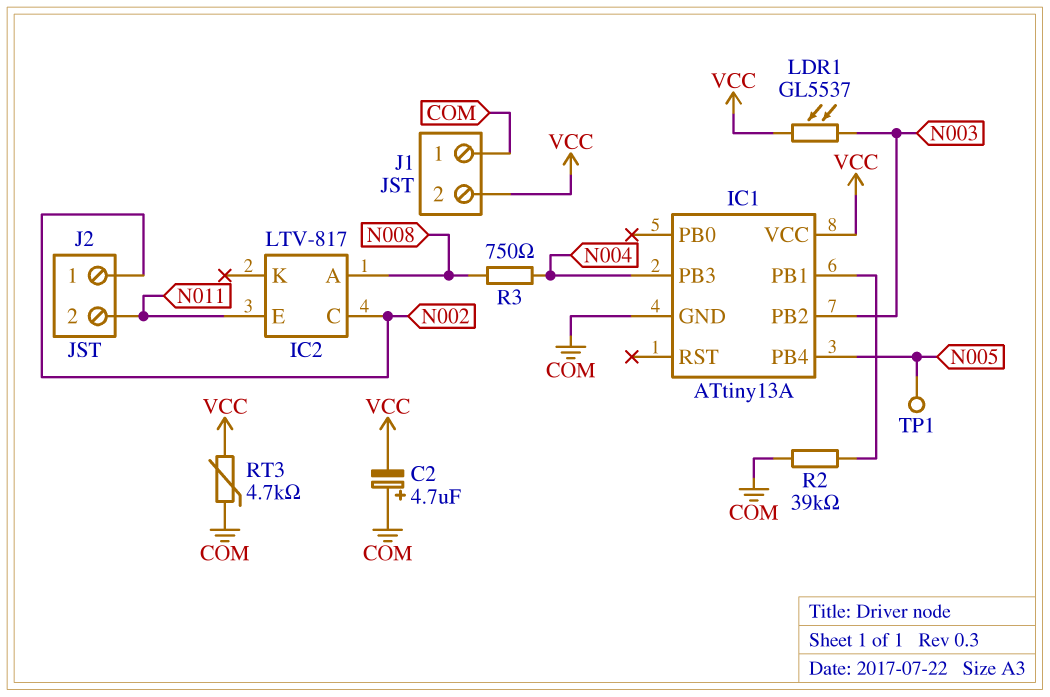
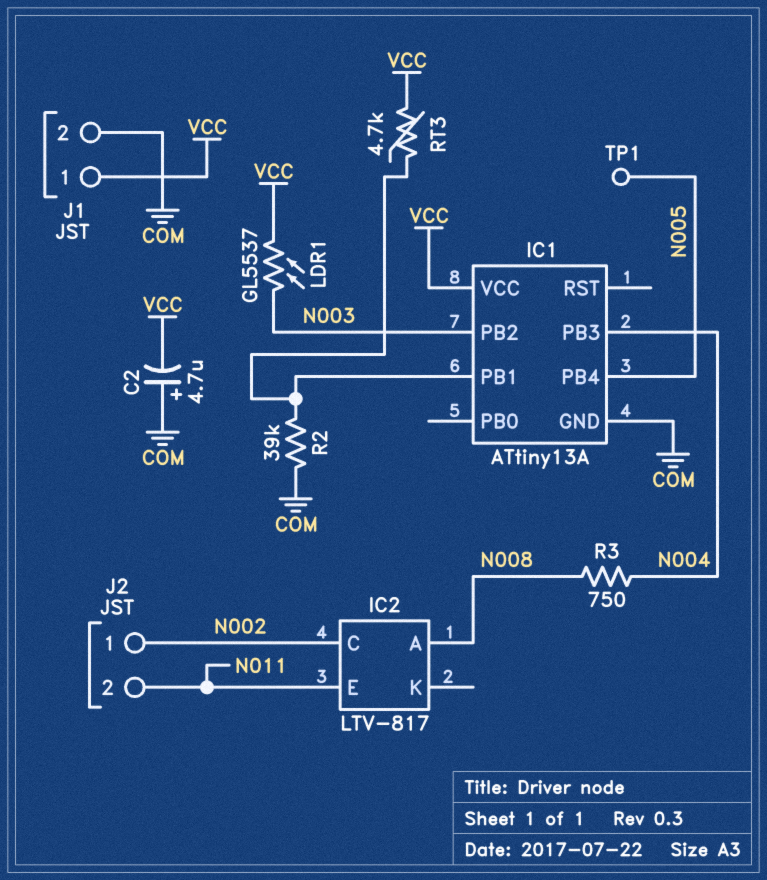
J1 pin 1: COM -> VCC
J1 pin 2: VCC -> COM
RT3: 4.7k (COM, VCC) -> 4.7k (IC1/PB1, VCC)

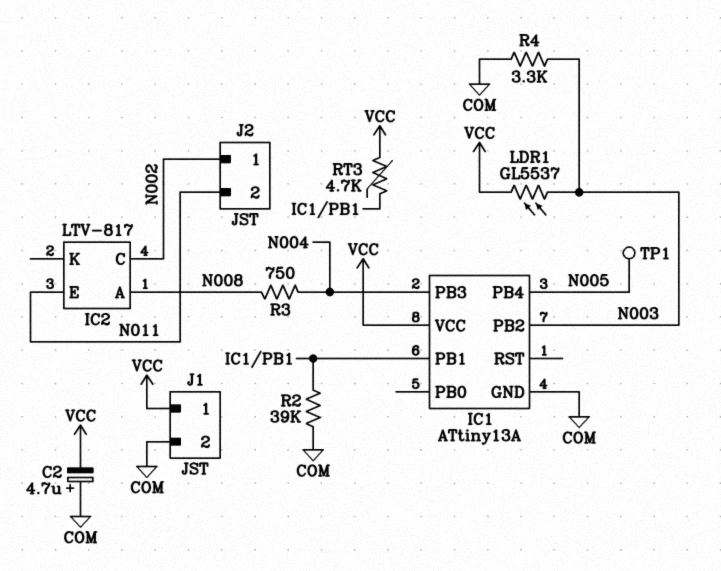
R4: none -> 3.3k (COM, N003)

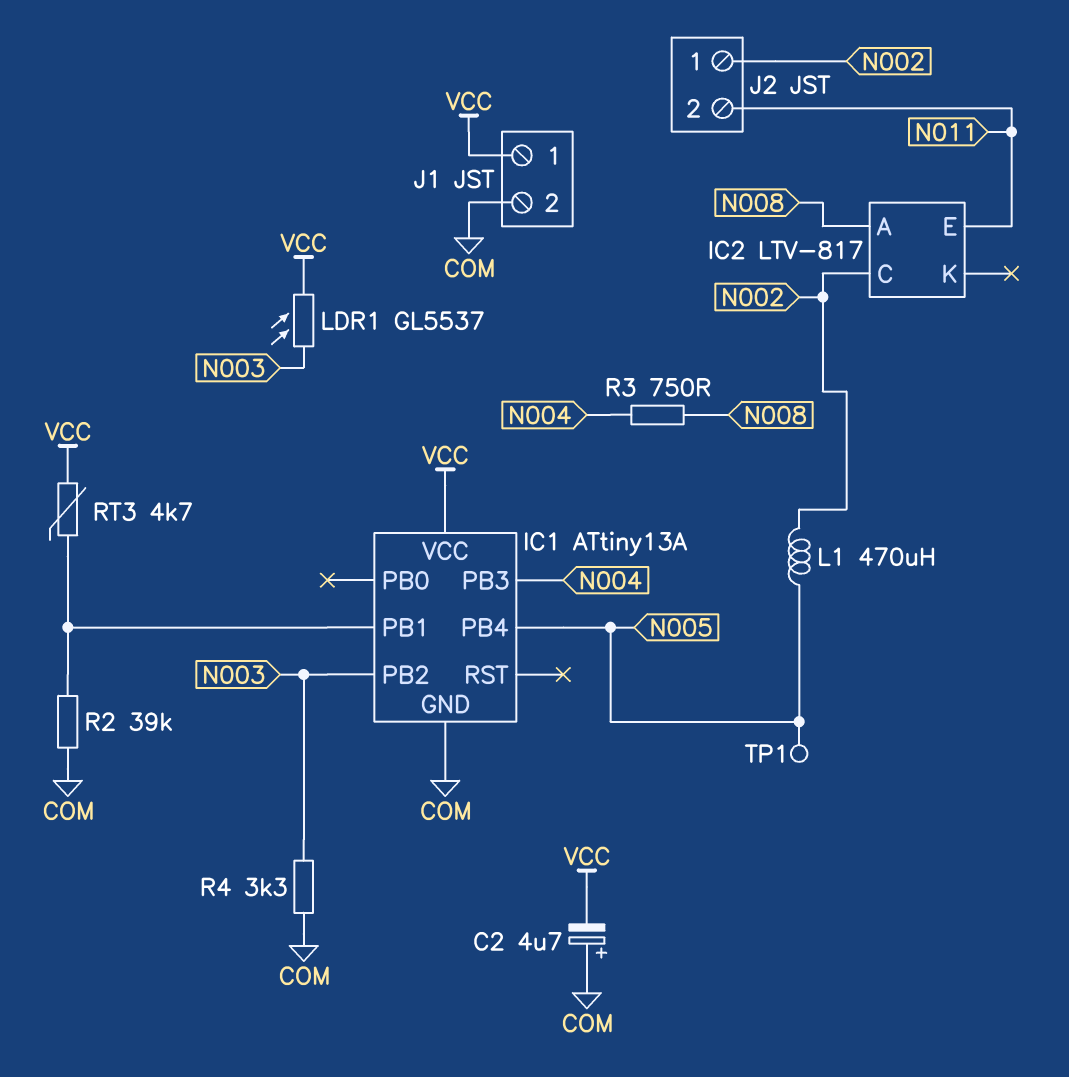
L1: none -> 470uH (N002, N005)

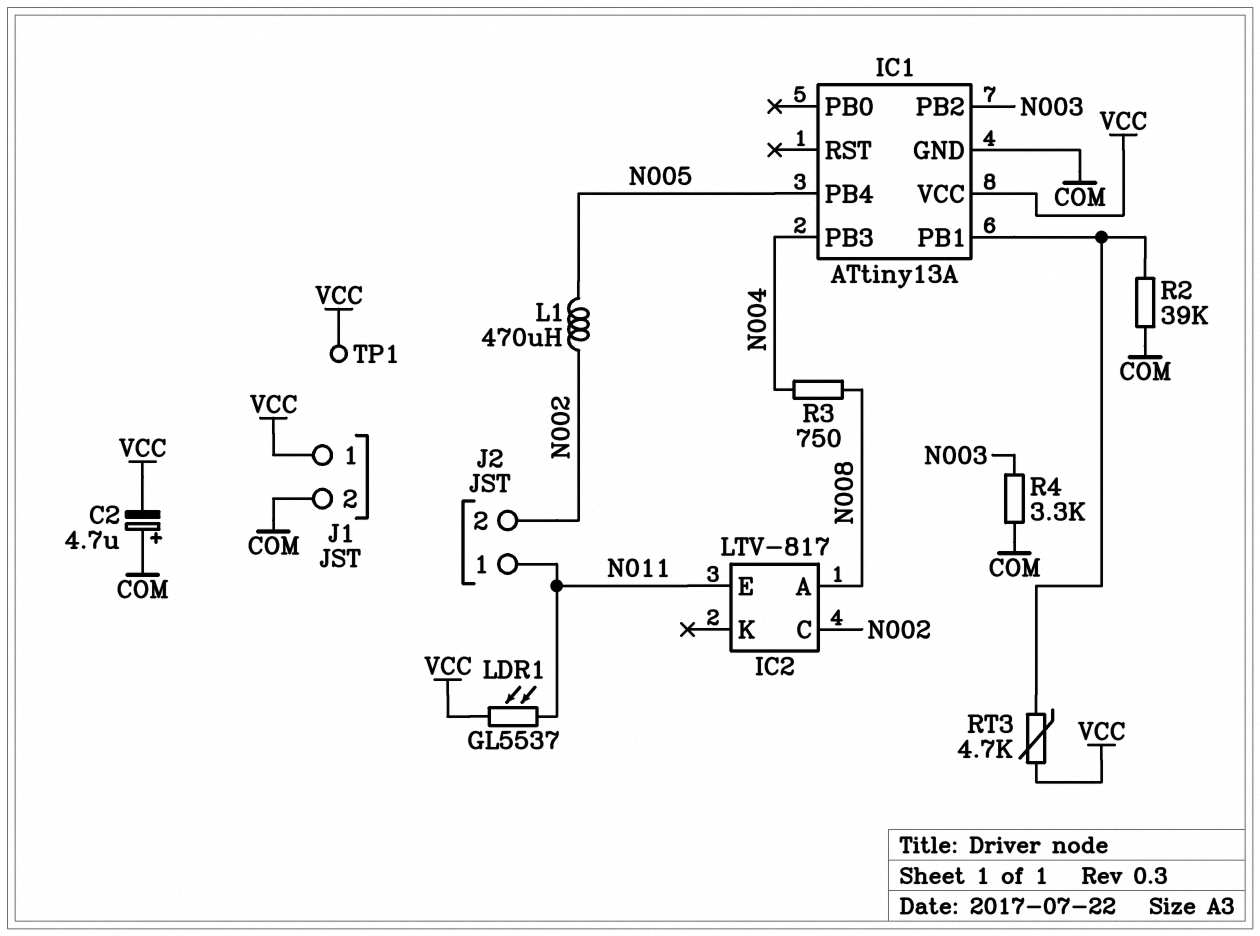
J2 pin 1: N002 -> N011
J2 pin 2: N011 -> N002
LDR1: GL5537 (N003, VCC) -> GL5537 (N011, VCC)
TP1: test point (N005) -> test point (VCC)

